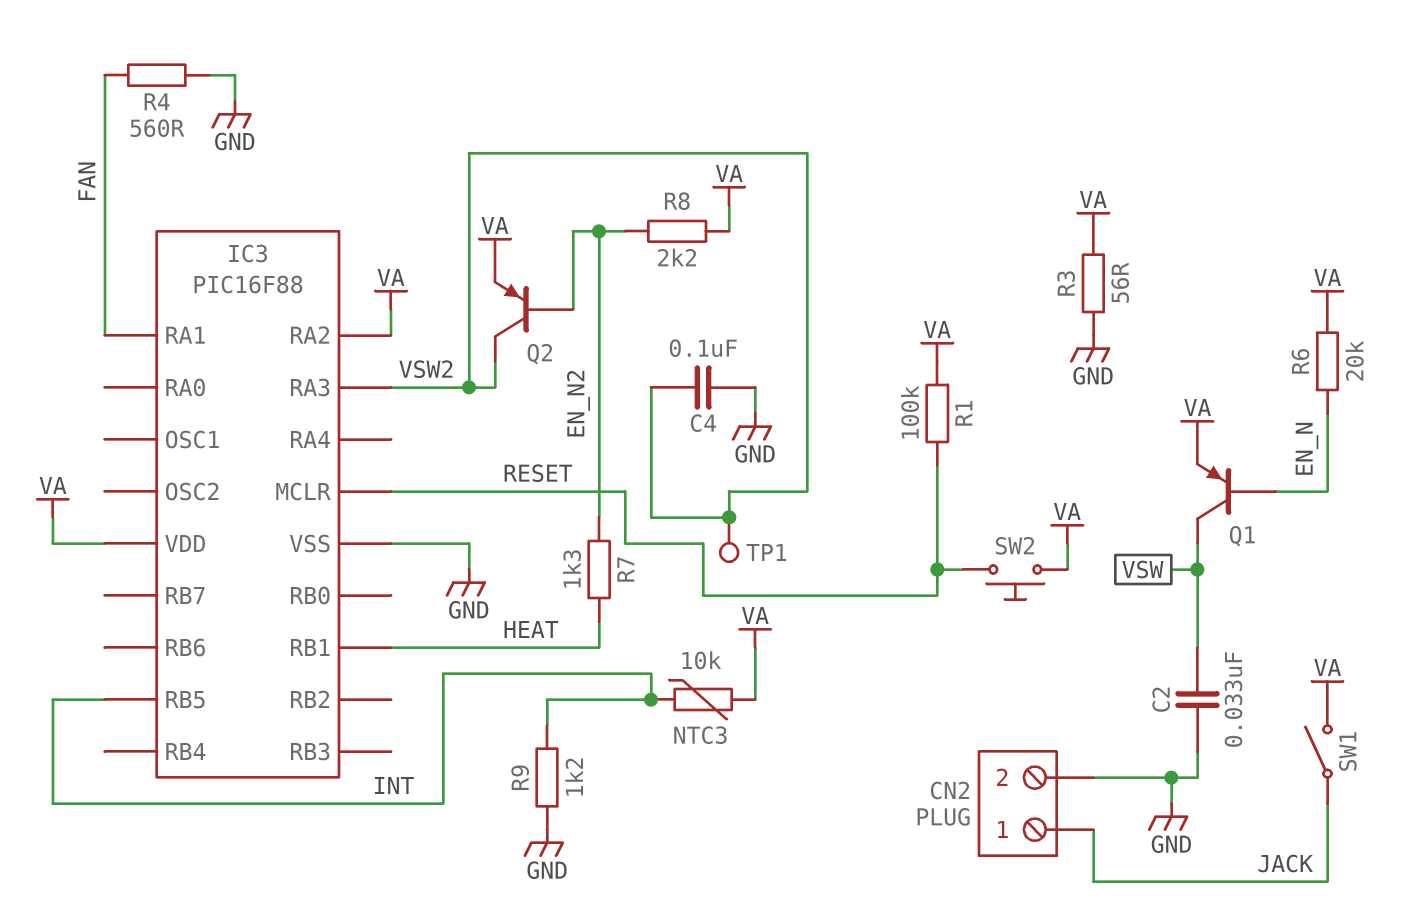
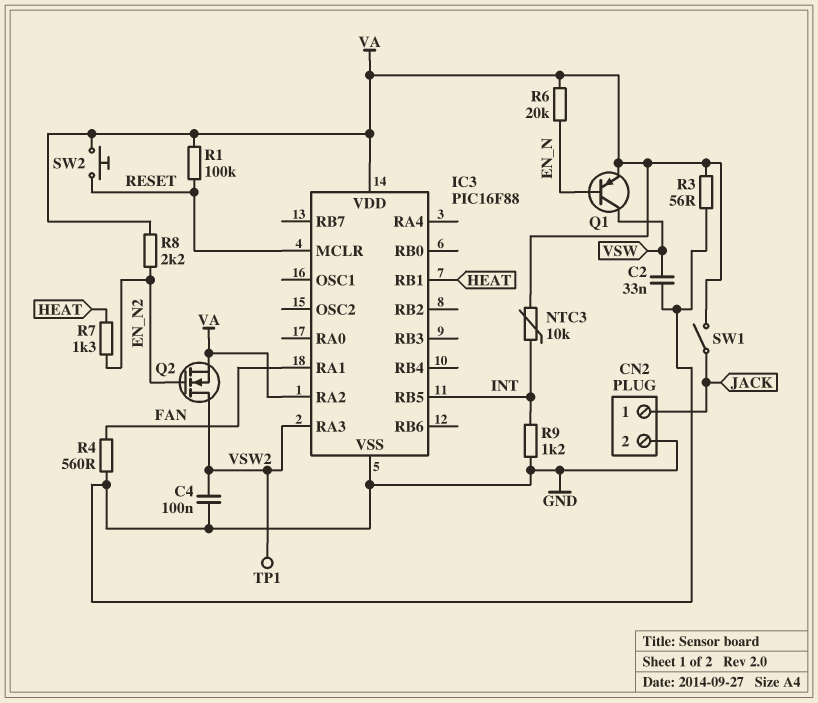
Q2: PNP (B EN_N2, C VSW2, E VA) -> NMOS (G EN_N2, D VSW2, S VA)

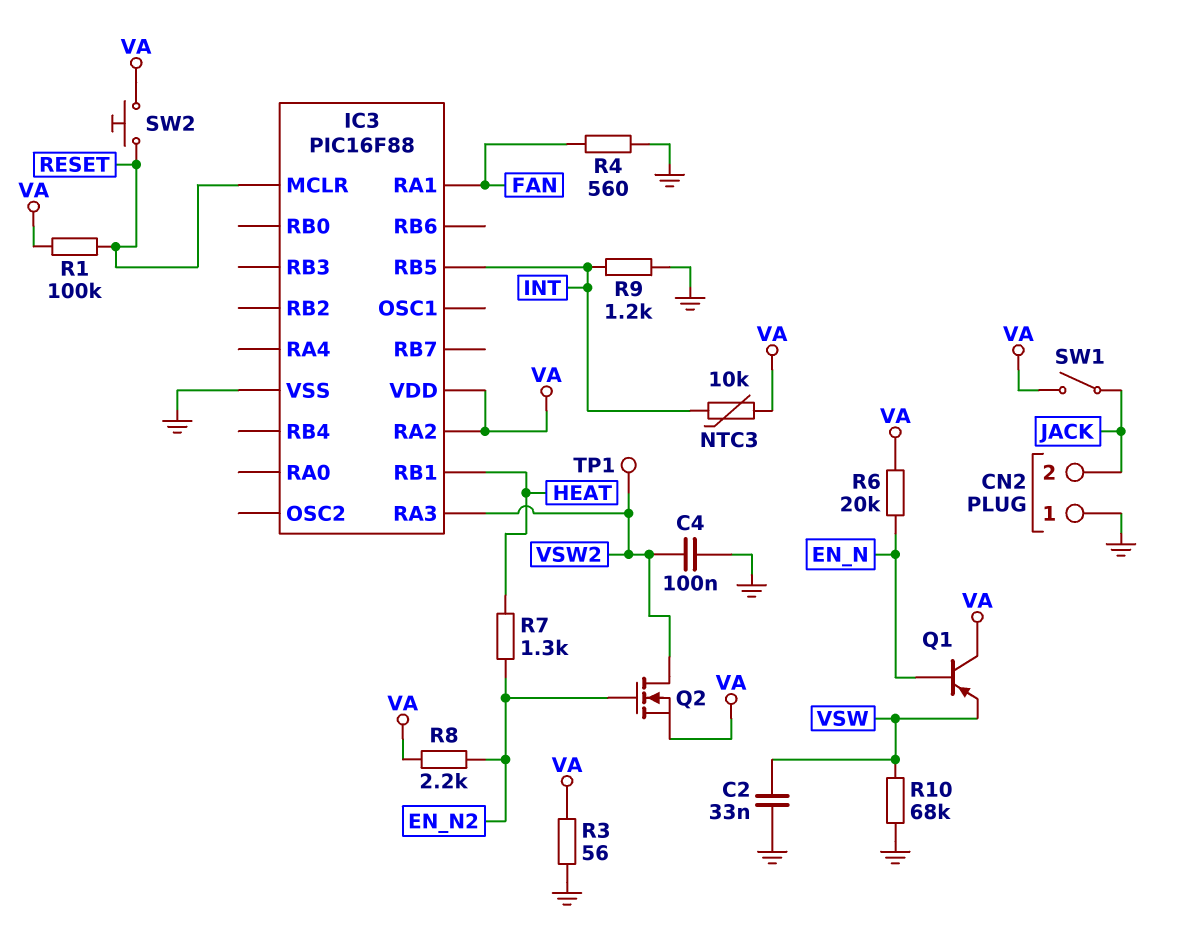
CN2 pin 1: JACK -> GND
CN2 pin 2: GND -> JACK
Q1: PNP (B EN_N, C VSW, E VA) -> PNP (B EN_N, C VA, E VSW)
R10: none -> 68k (GND, VSW)

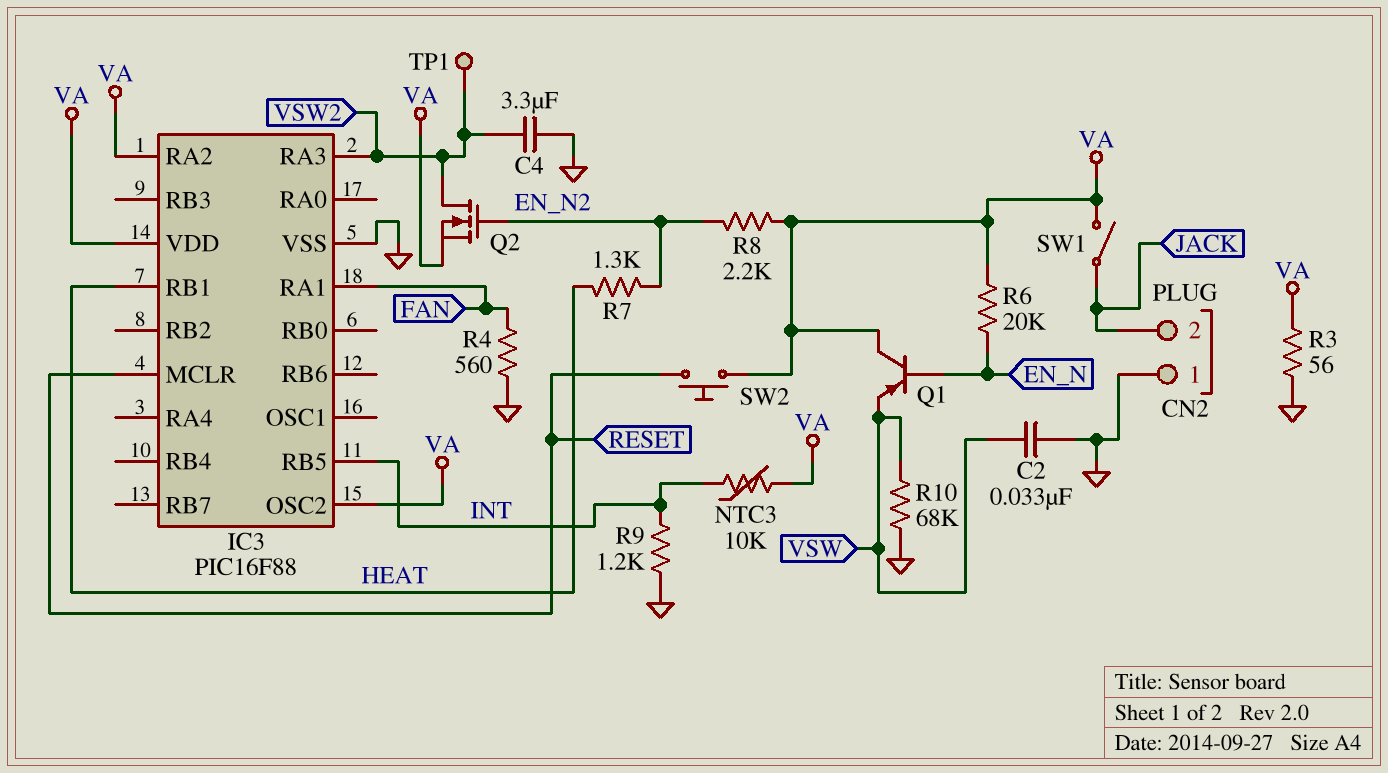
C4: 100nF (GND, VSW2) -> 3.3uF (GND, VSW2)
IC3 pin OSC2: none -> VA
R1: 100k (RESET, VA) -> none

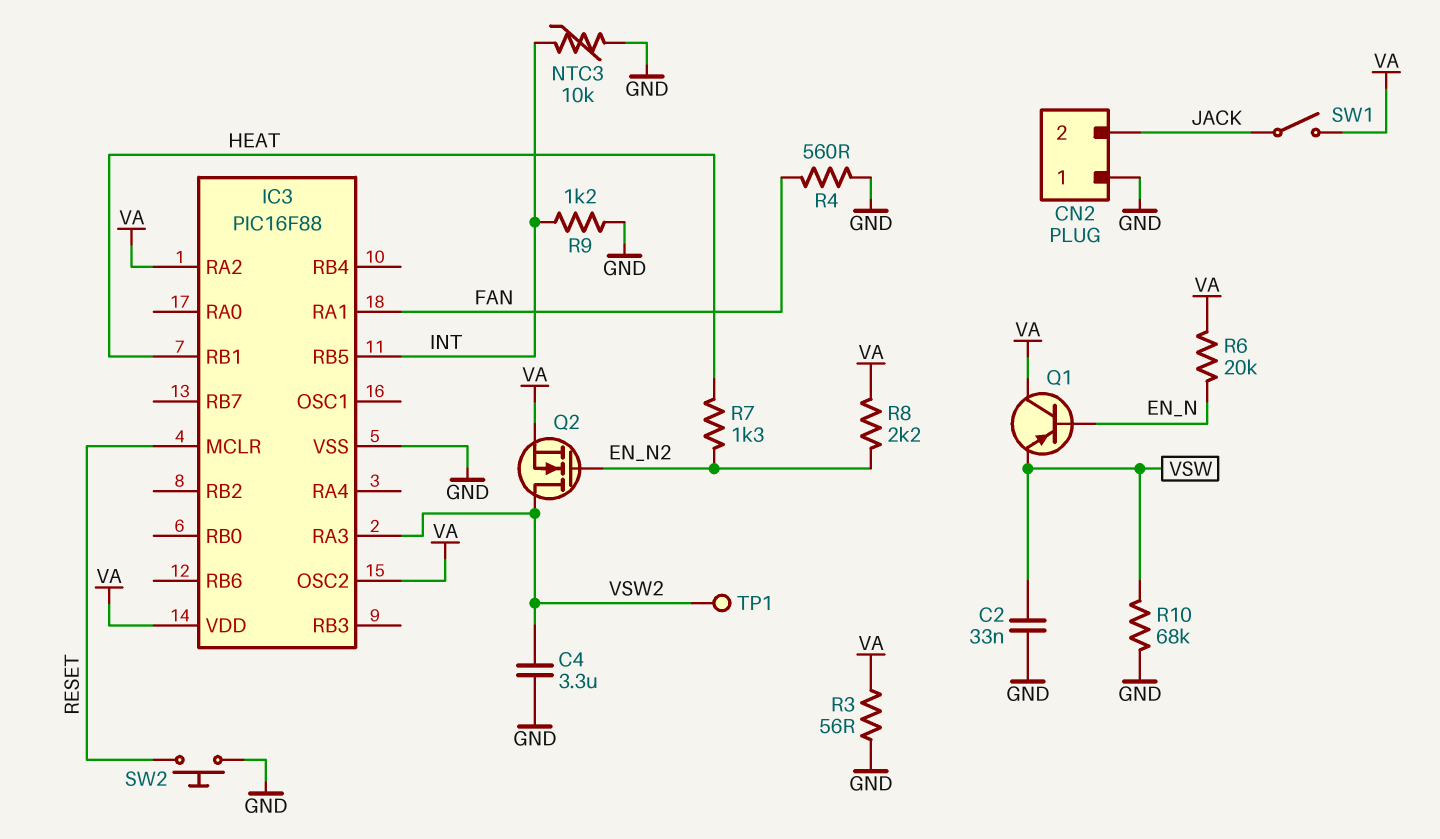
NTC3: 10k (INT, VA) -> 10k (GND, INT)
SW2: button (RESET, VA) -> button (GND, RESET)

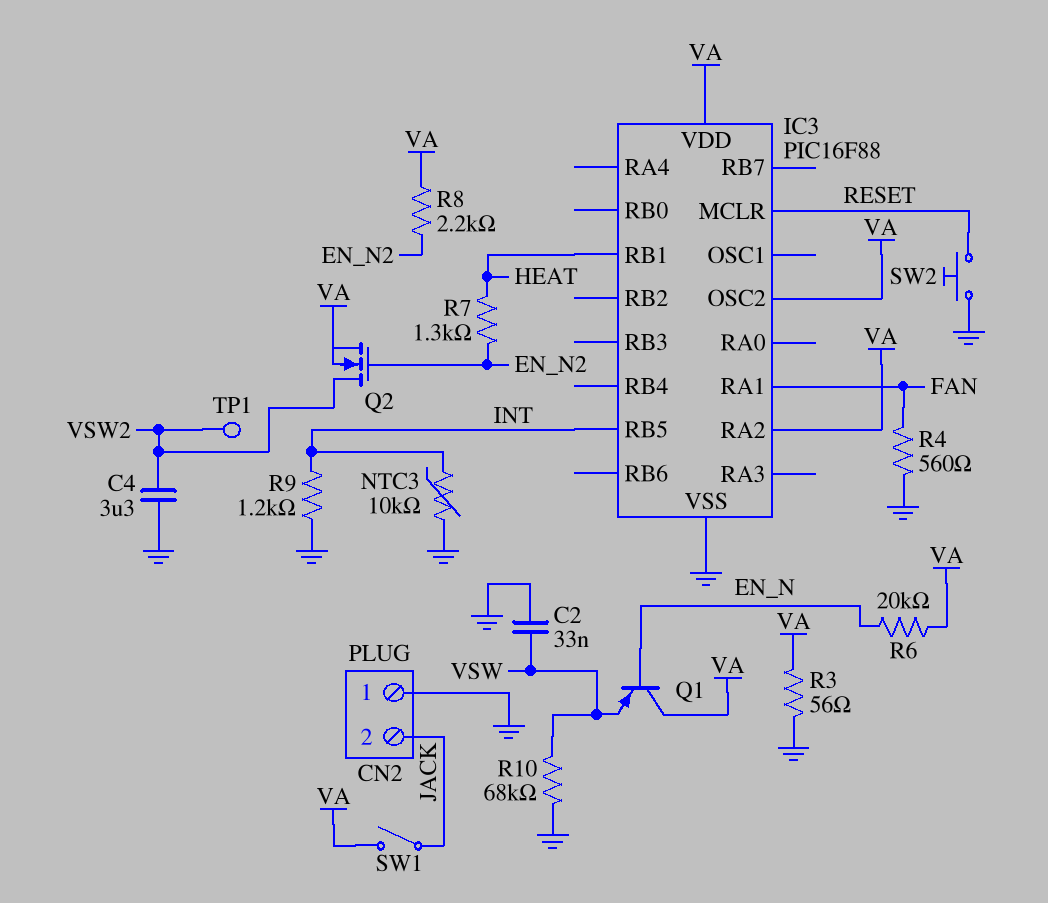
IC3 pin RA3: VSW2 -> none

